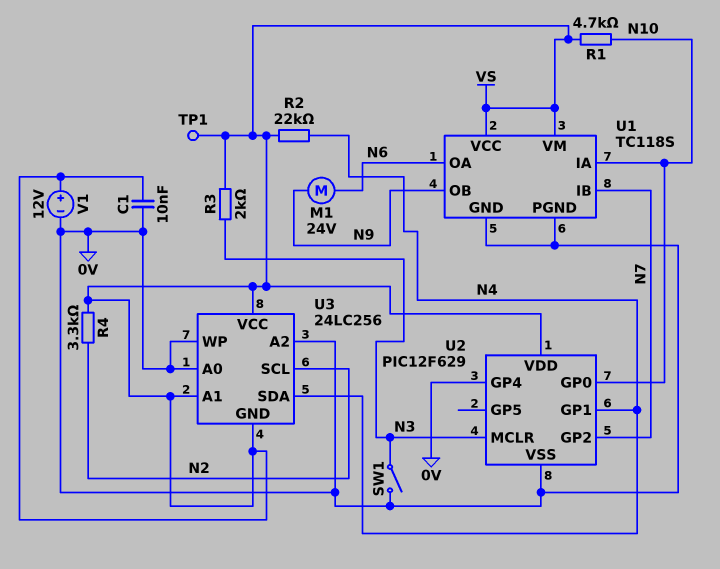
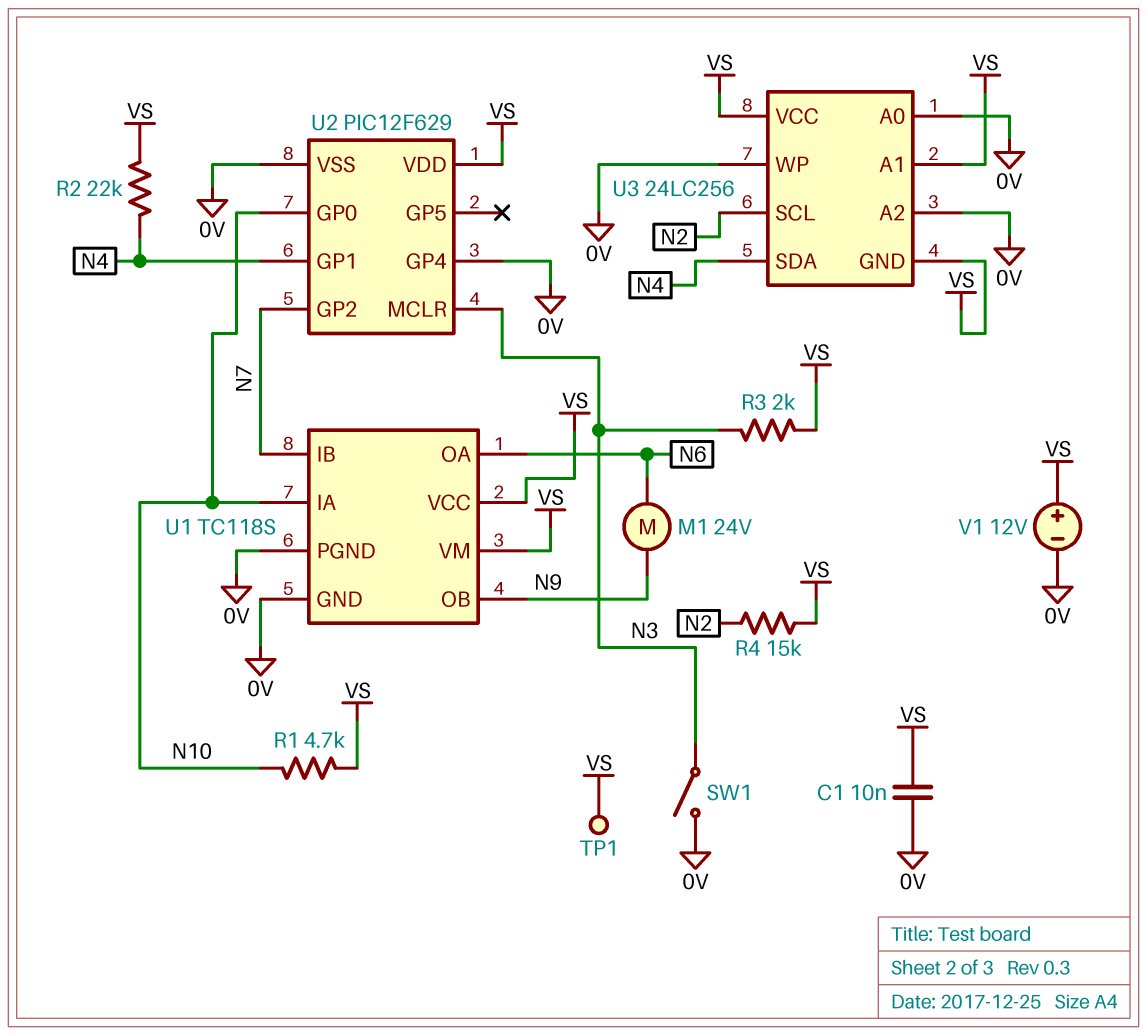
R4: 3.3k (N2, VS) -> 15k (N2, VS)

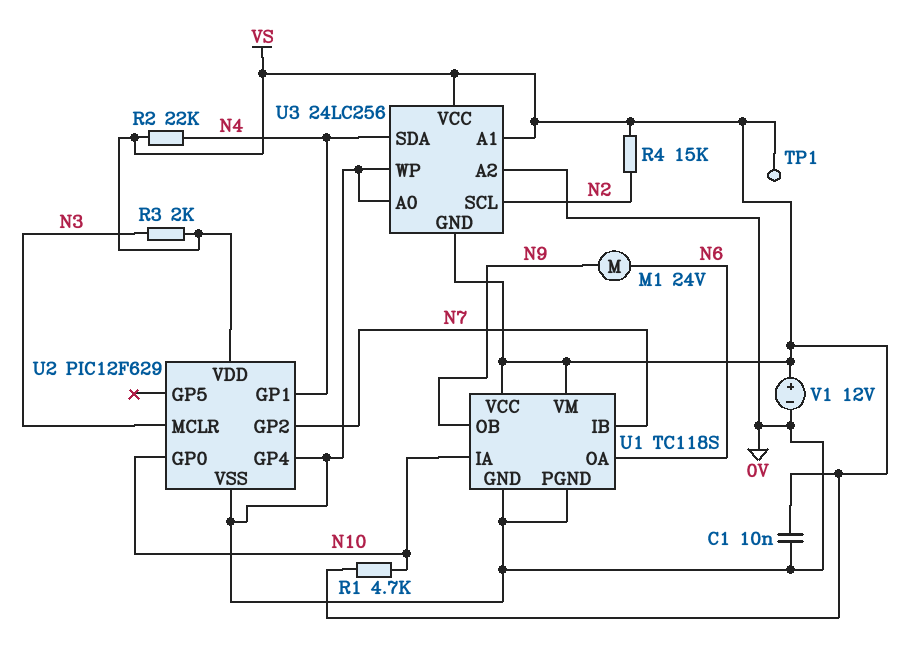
SW1: switch (0V, N3) -> none

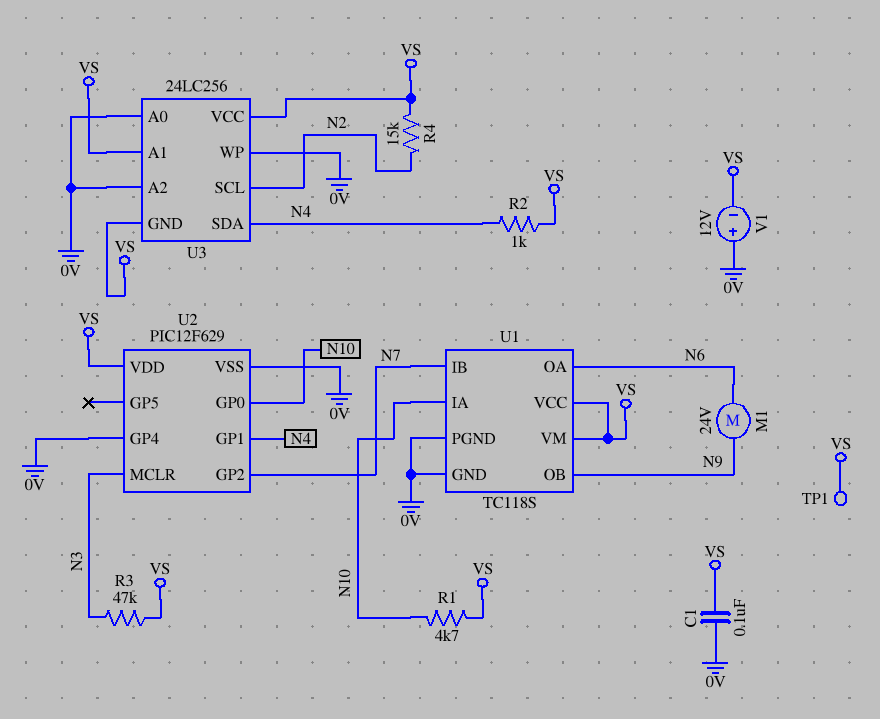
C1: 10nF (0V, VS) -> 100nF (0V, VS)
R2: 22k (N4, VS) -> 1k (N4, VS)
R3: 2k (N3, VS) -> 47k (N3, VS)
V1: 12V (plus VS, minus 0V) -> 12V (plus 0V, minus VS)

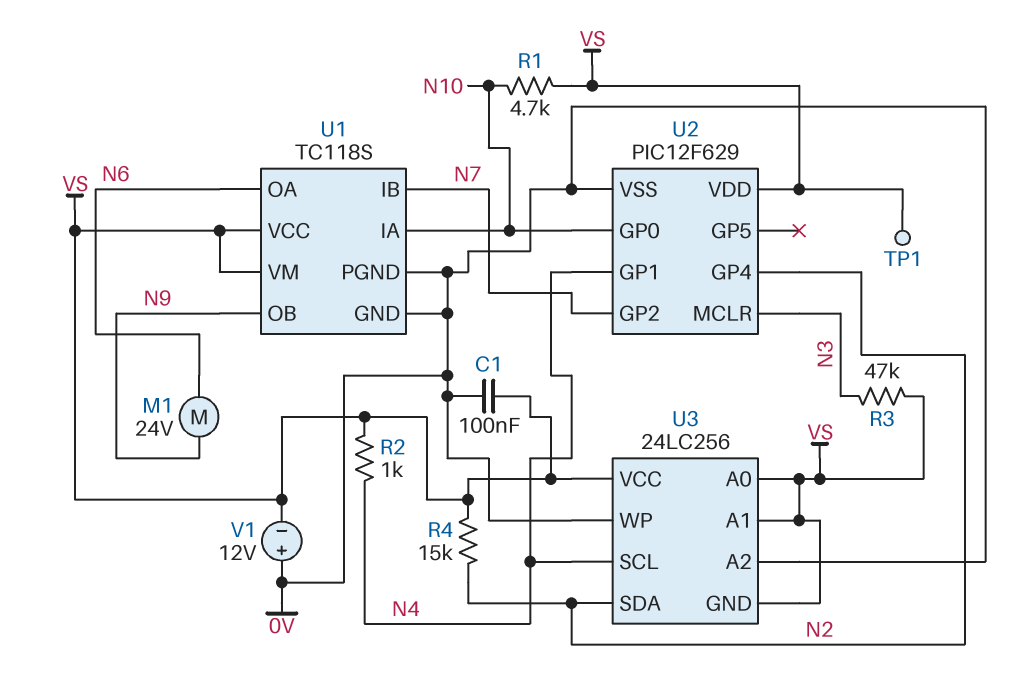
U2 pin GP4: 0V -> N2
U3 pin A0: 0V -> VS
U3 pin SCL: N2 -> N4
U3 pin SDA: N4 -> N2

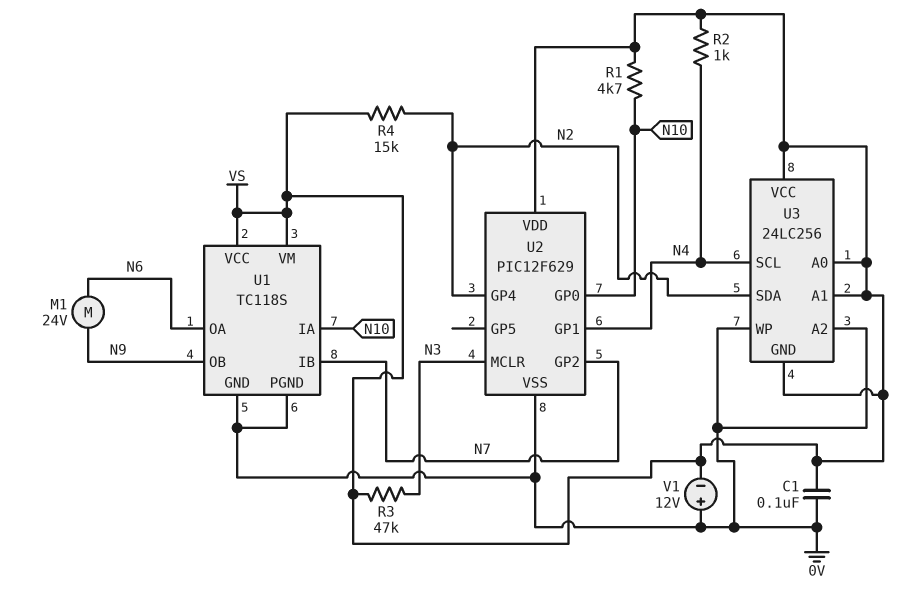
TP1: test point (VS) -> none

